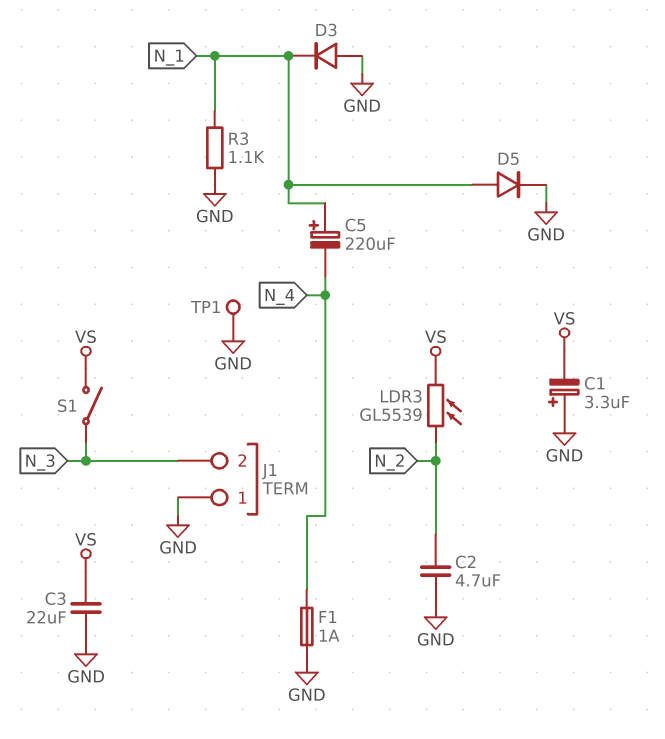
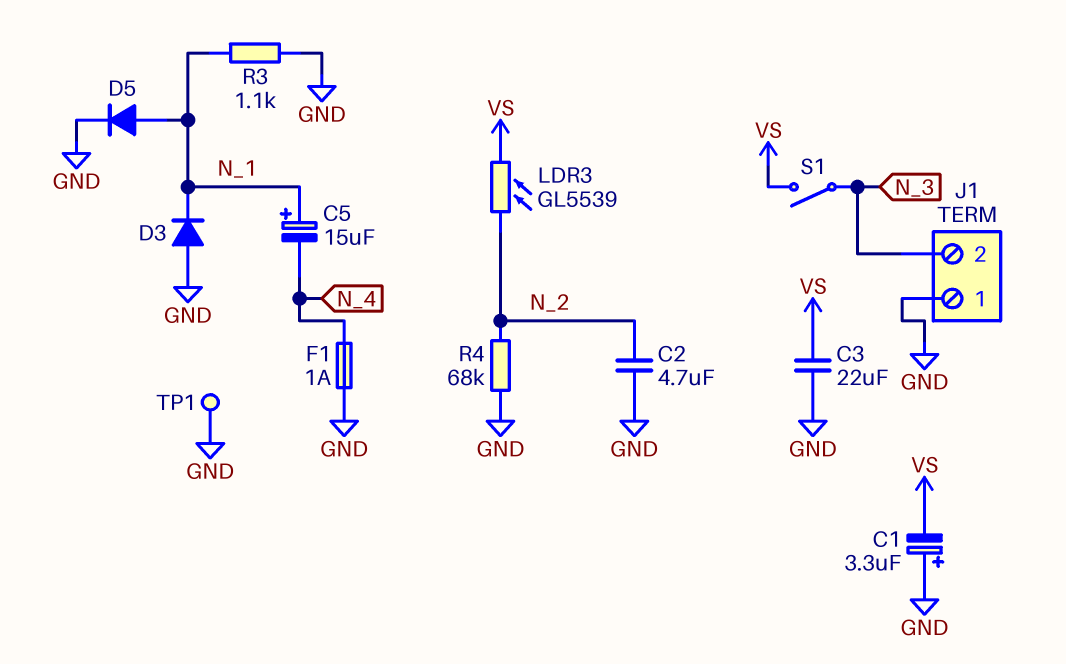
C5: 220uF (plus N_1, minus N_4) -> 15uF (plus N_1, minus N_4)
R4: none -> 68k (GND, N_2)

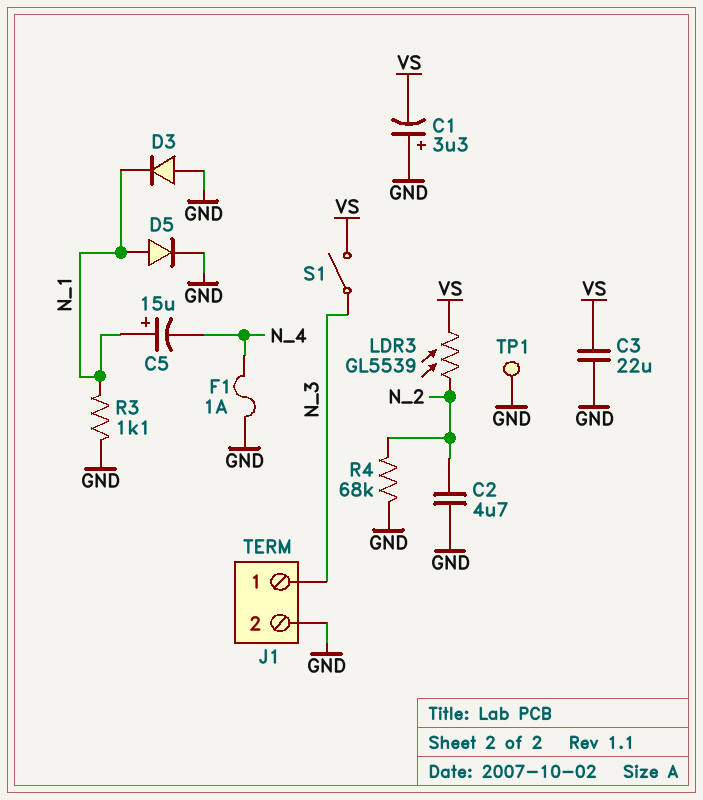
J1 pin 1: GND -> N_3
J1 pin 2: N_3 -> GND

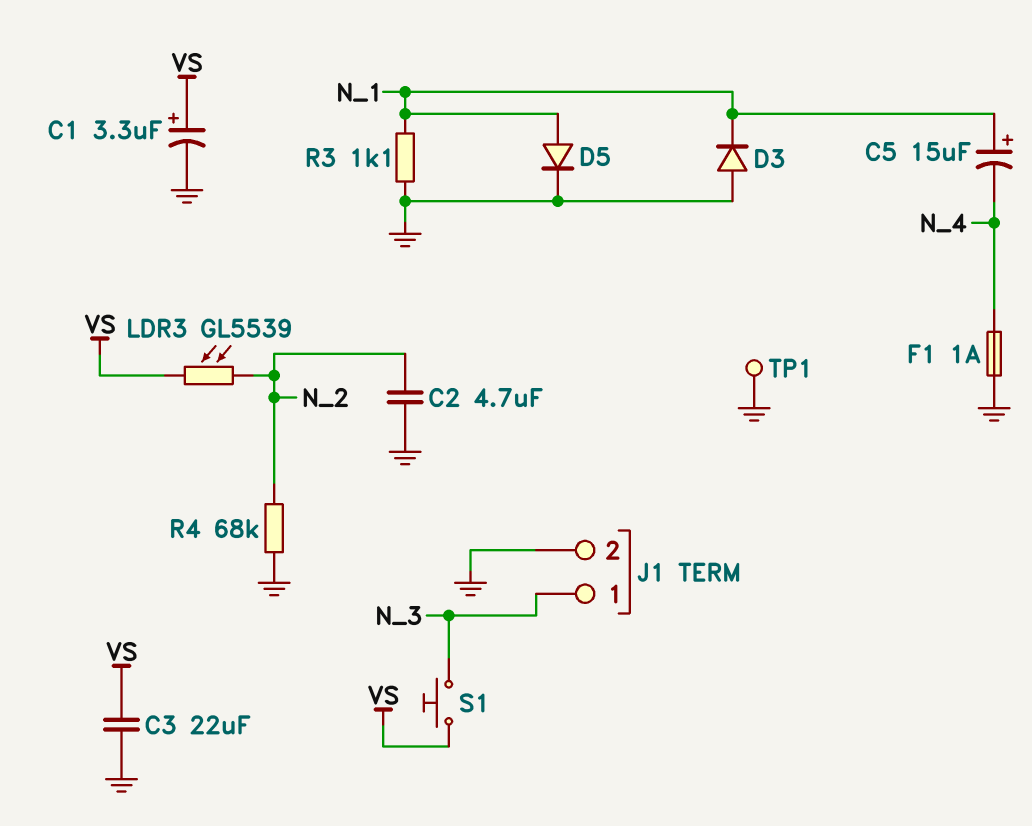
C1: 3.3uF (plus GND, minus VS) -> 3.3uF (plus VS, minus GND)
S1: switch (N_3, VS) -> button (N_3, VS)

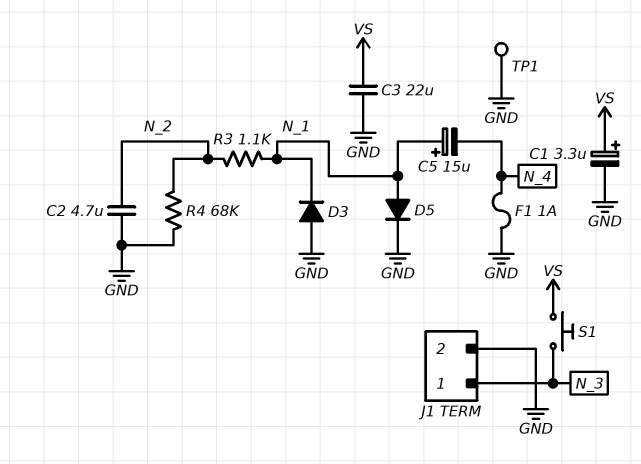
LDR3: GL5539 (N_2, VS) -> none
R3: 1.1k (GND, N_1) -> 1.1k (N_1, N_2)

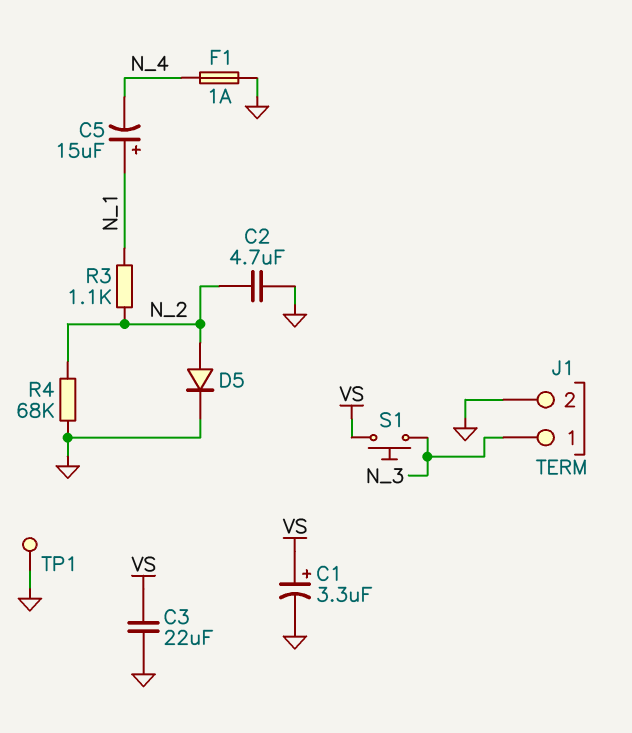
D3: diode (A GND, K N_1) -> none
D5: diode (A N_1, K GND) -> diode (A N_2, K GND)

